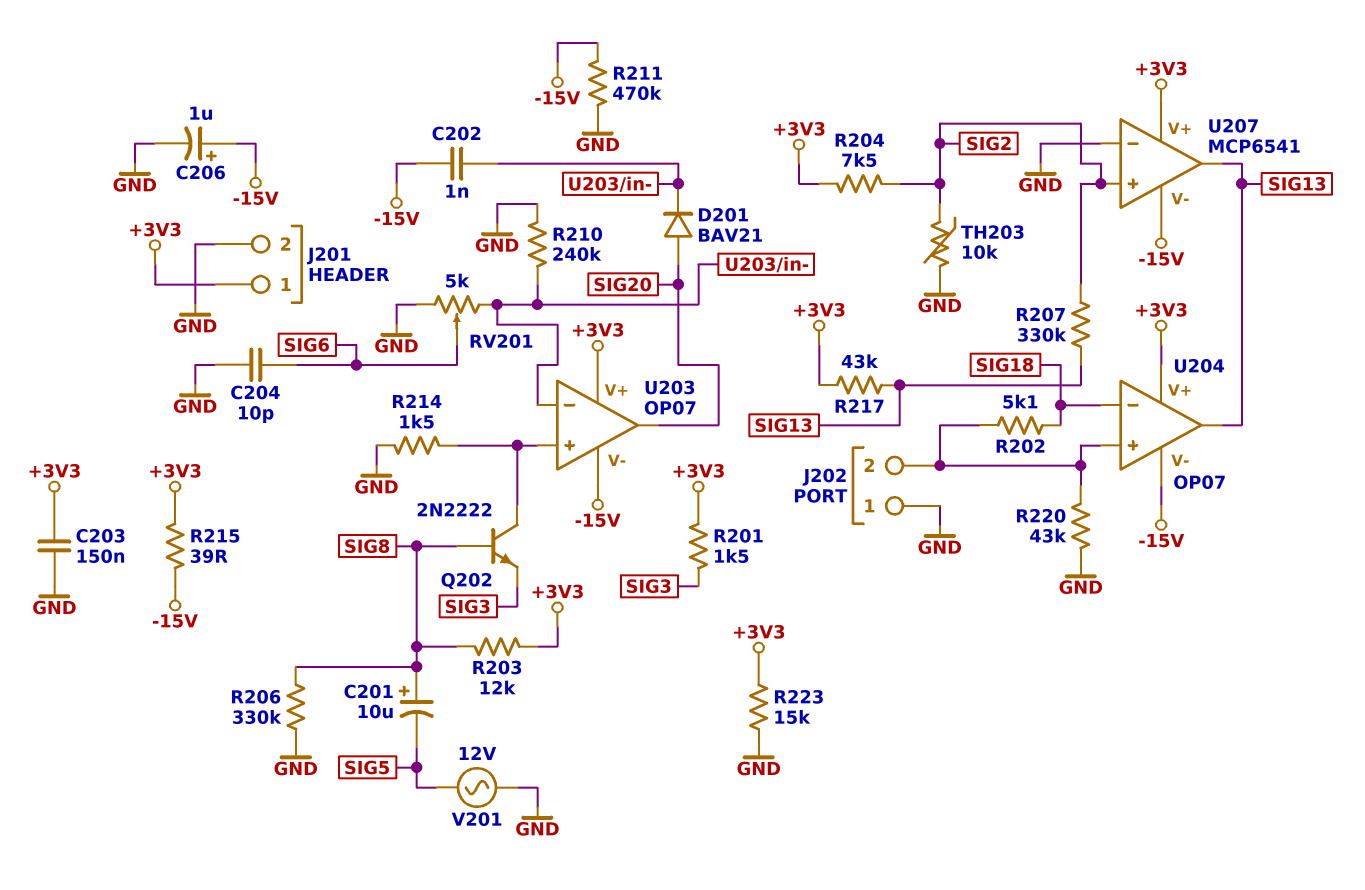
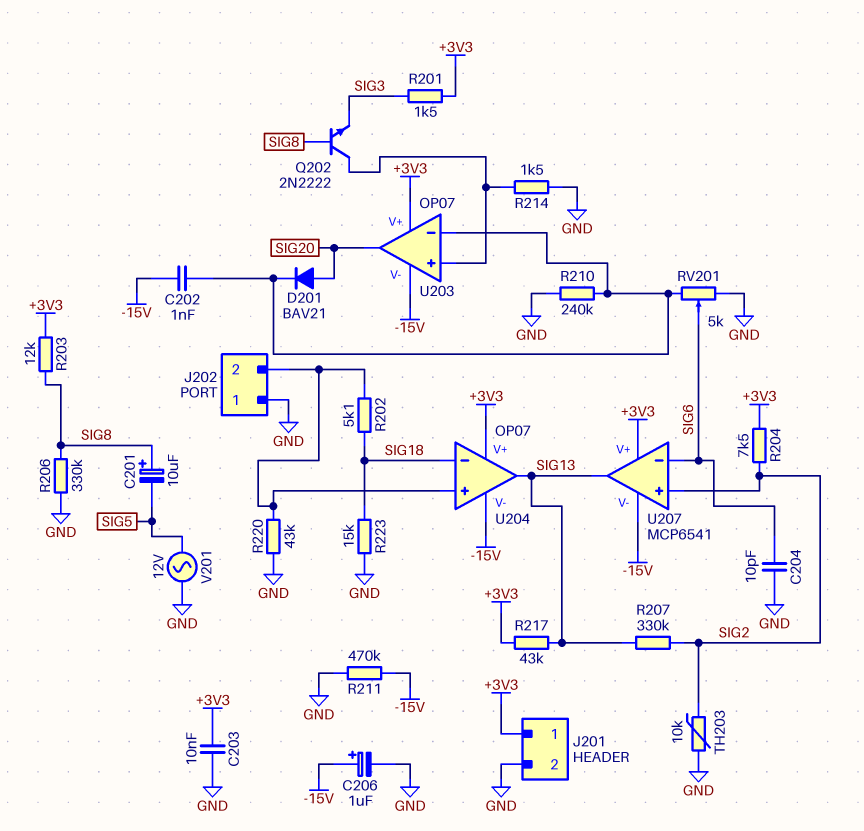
C203: 150nF (+3V3, GND) -> 10nF (+3V3, GND)
R215: 39 (+3V3, -15V) -> none
R223: 15k (+3V3, GND) -> 15k (GND, SIG18)
U207 pin in-: GND -> SIG6

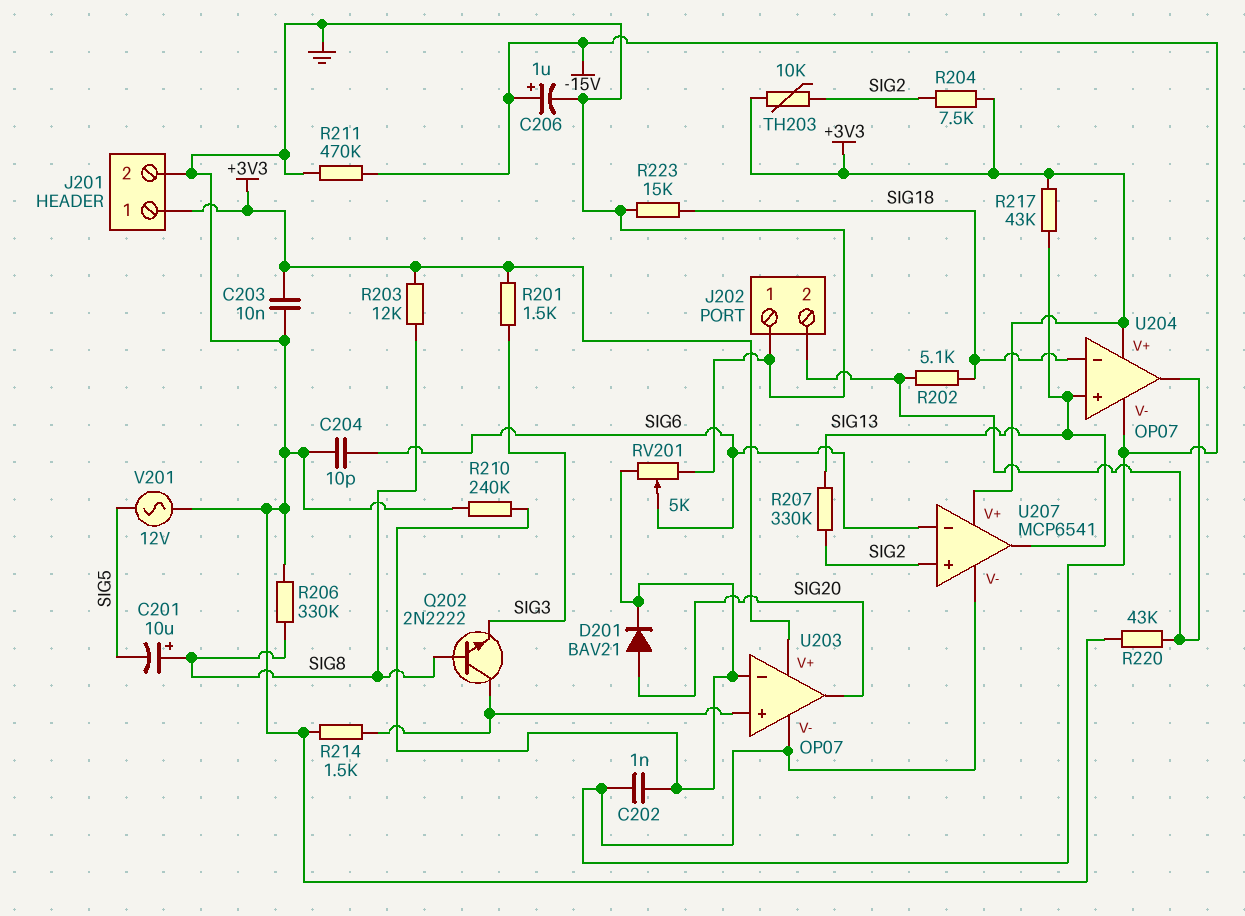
TH203: 10k (GND, SIG2) -> 10k (+3V3, SIG2)
U204 pin in+: J202/2 -> SIG13
U204 pin out: SIG13 -> J202/2

